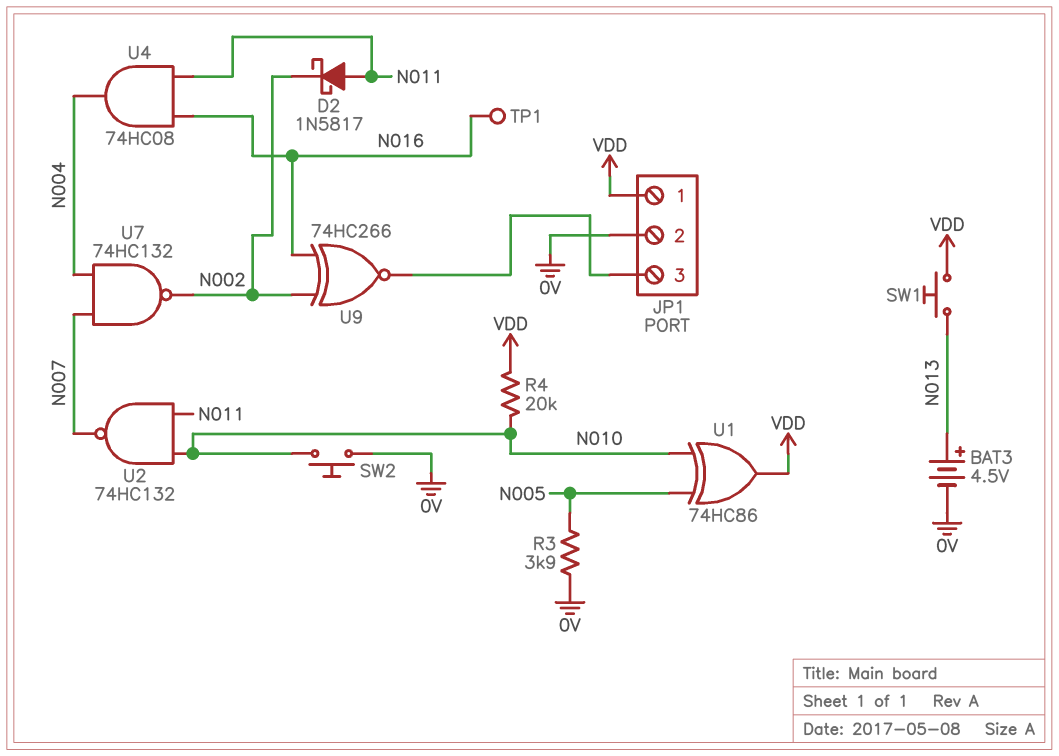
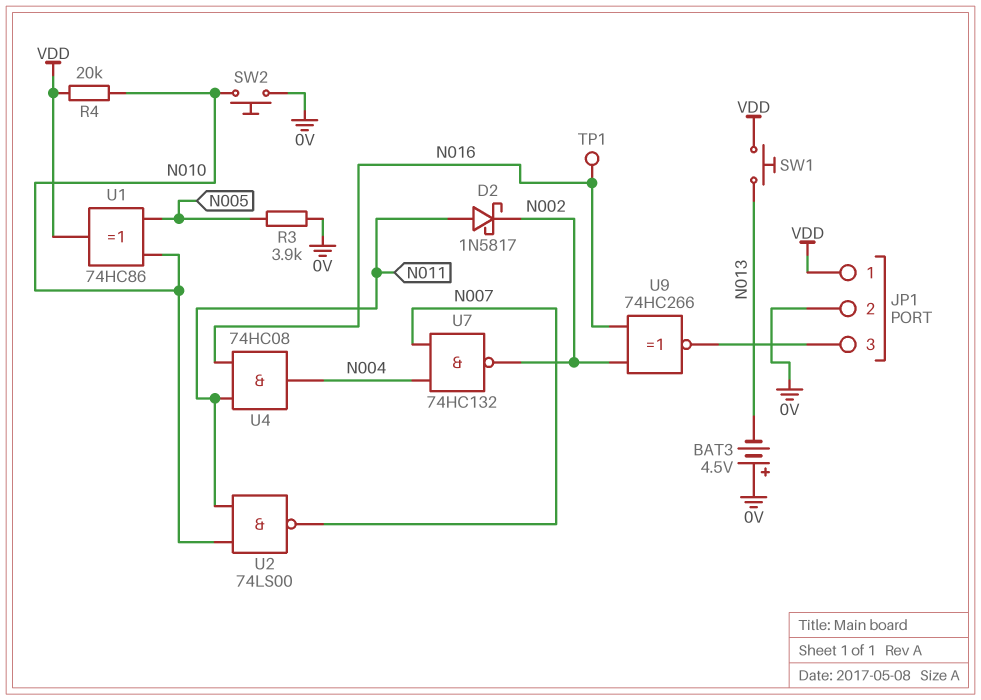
BAT3: 4.5V (plus N013, minus 0V) -> 4.5V (plus 0V, minus N013)
U2: NAND 74HC132 (in N010, in N011, out N007) -> NAND 74LS00 (in N010, in N011, out N007)

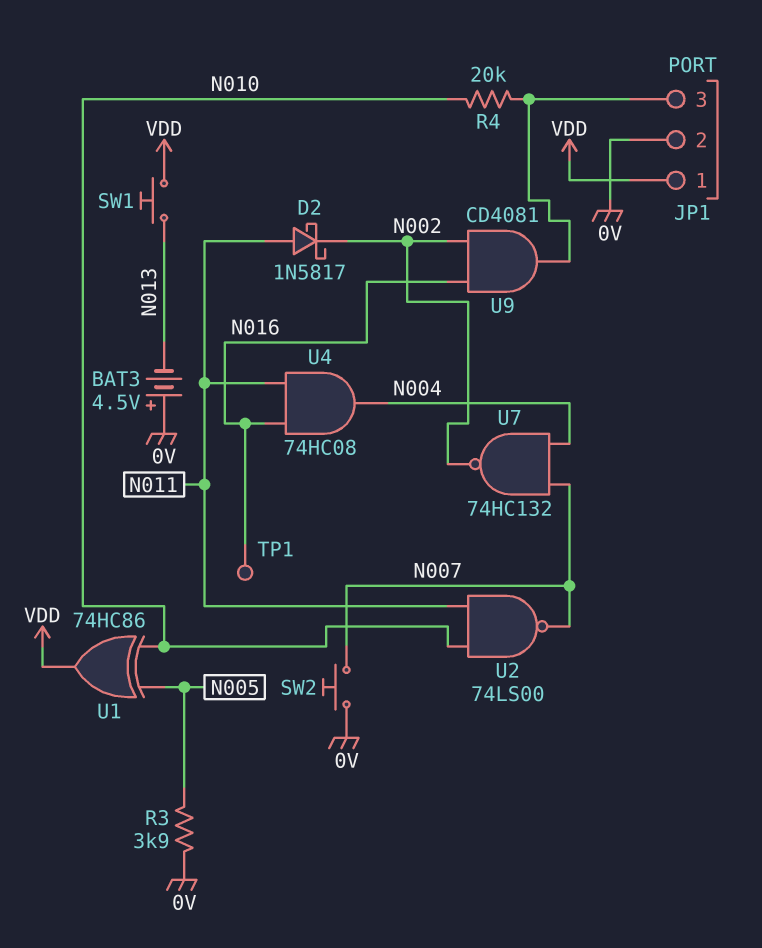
R4: 20k (N010, VDD) -> 20k (JP1/3, N010)
SW2: button (0V, N010) -> button (0V, N007)
U9: XNOR 74HC266 (in N002, in N016, out JP1/3) -> AND CD4081 (in N002, in N016, out JP1/3)

